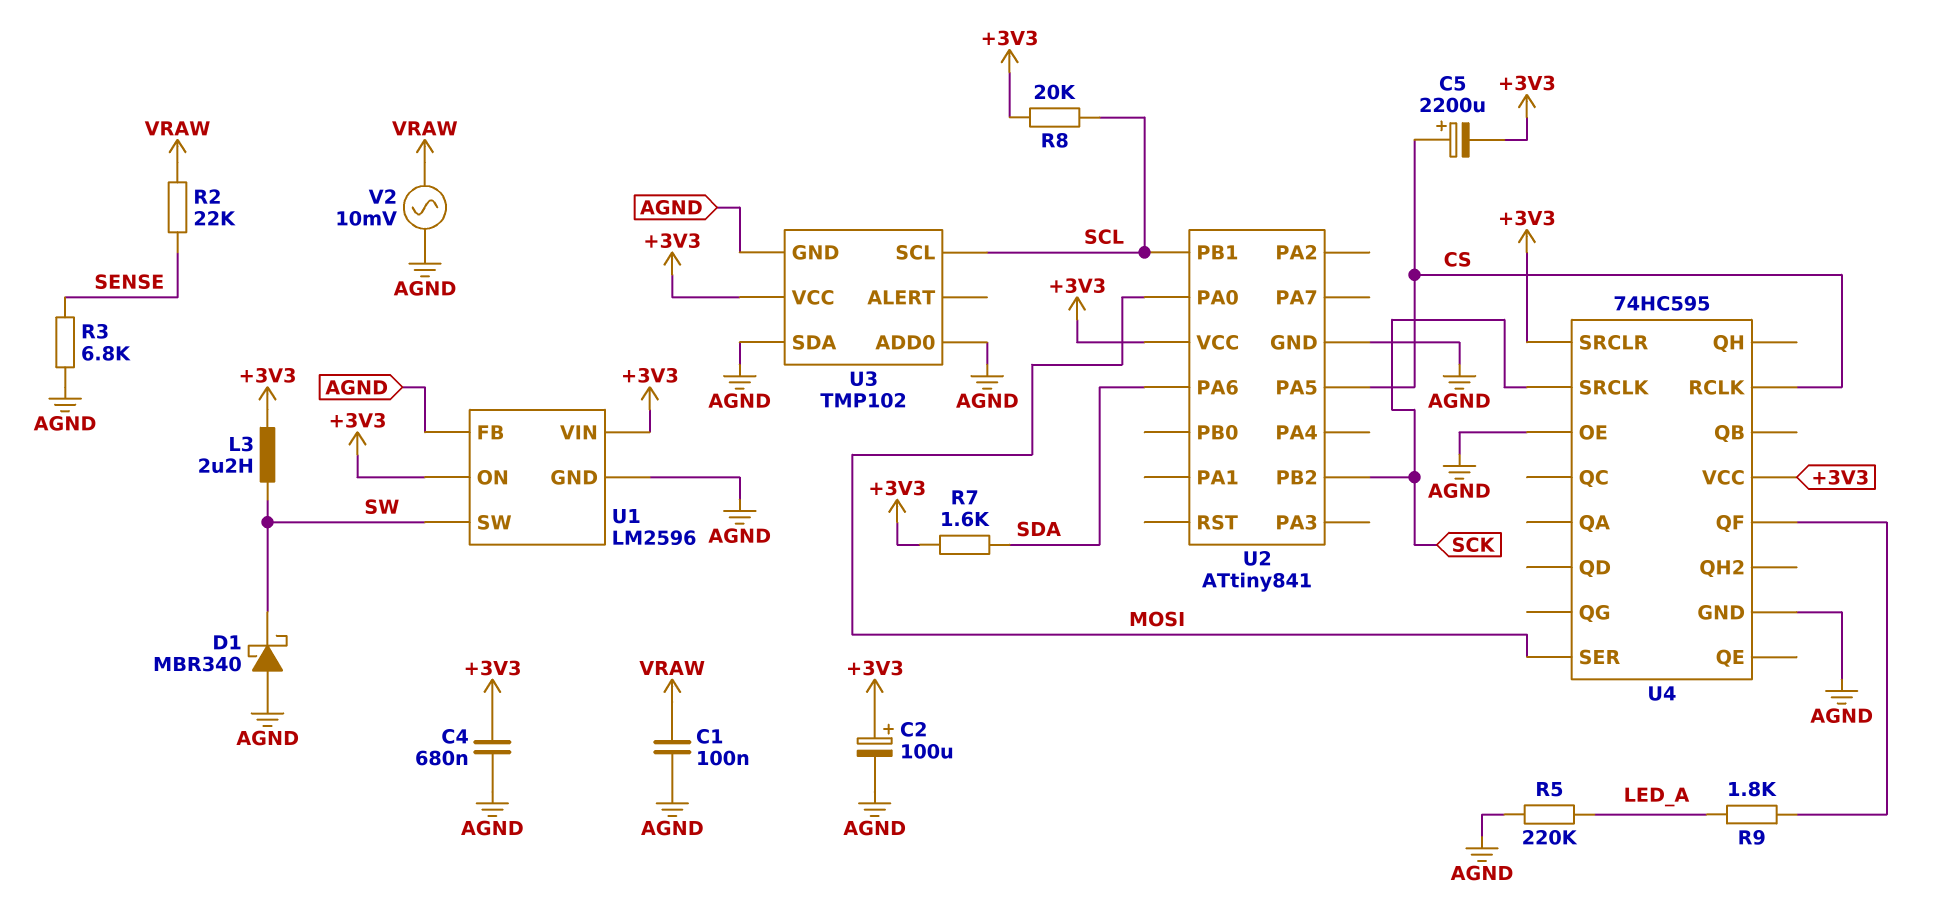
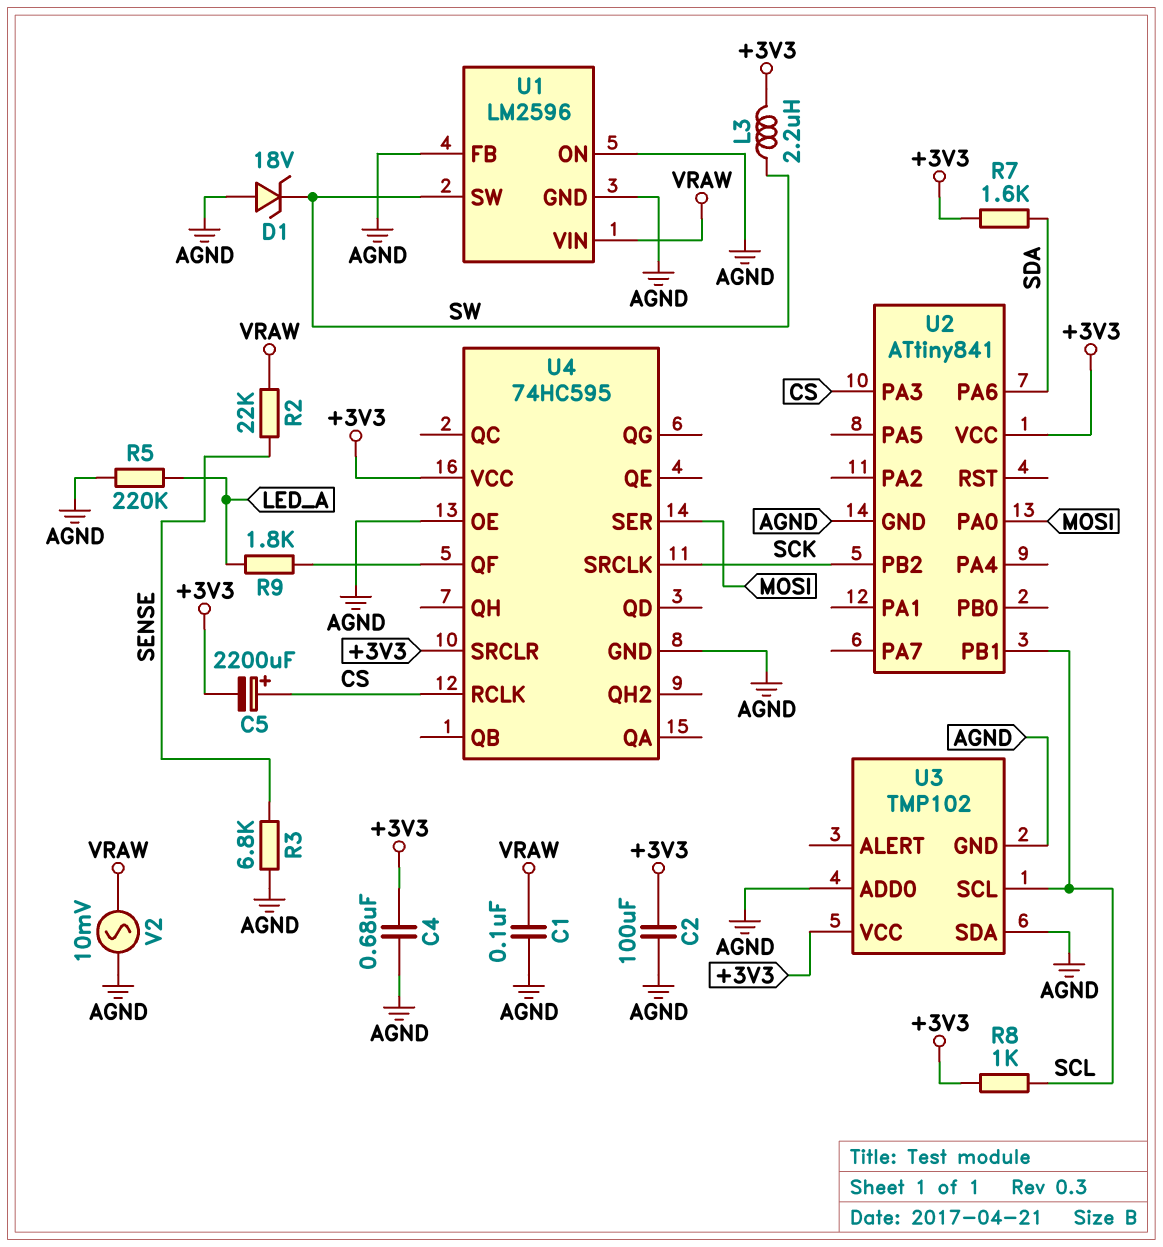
C2: 100uF (plus +3V3, minus AGND) -> 100uF (+3V3, AGND)
D1: schottky MBR340 (A AGND, K SW) -> zener 18V (A AGND, K SW)
R8: 20k (+3V3, SCL) -> 1k (+3V3, SCL)
U1 pin ON: +3V3 -> AGND
U1 pin VIN: +3V3 -> VRAW
U2 pin PA3: none -> CS
U2 pin PA5: CS -> none

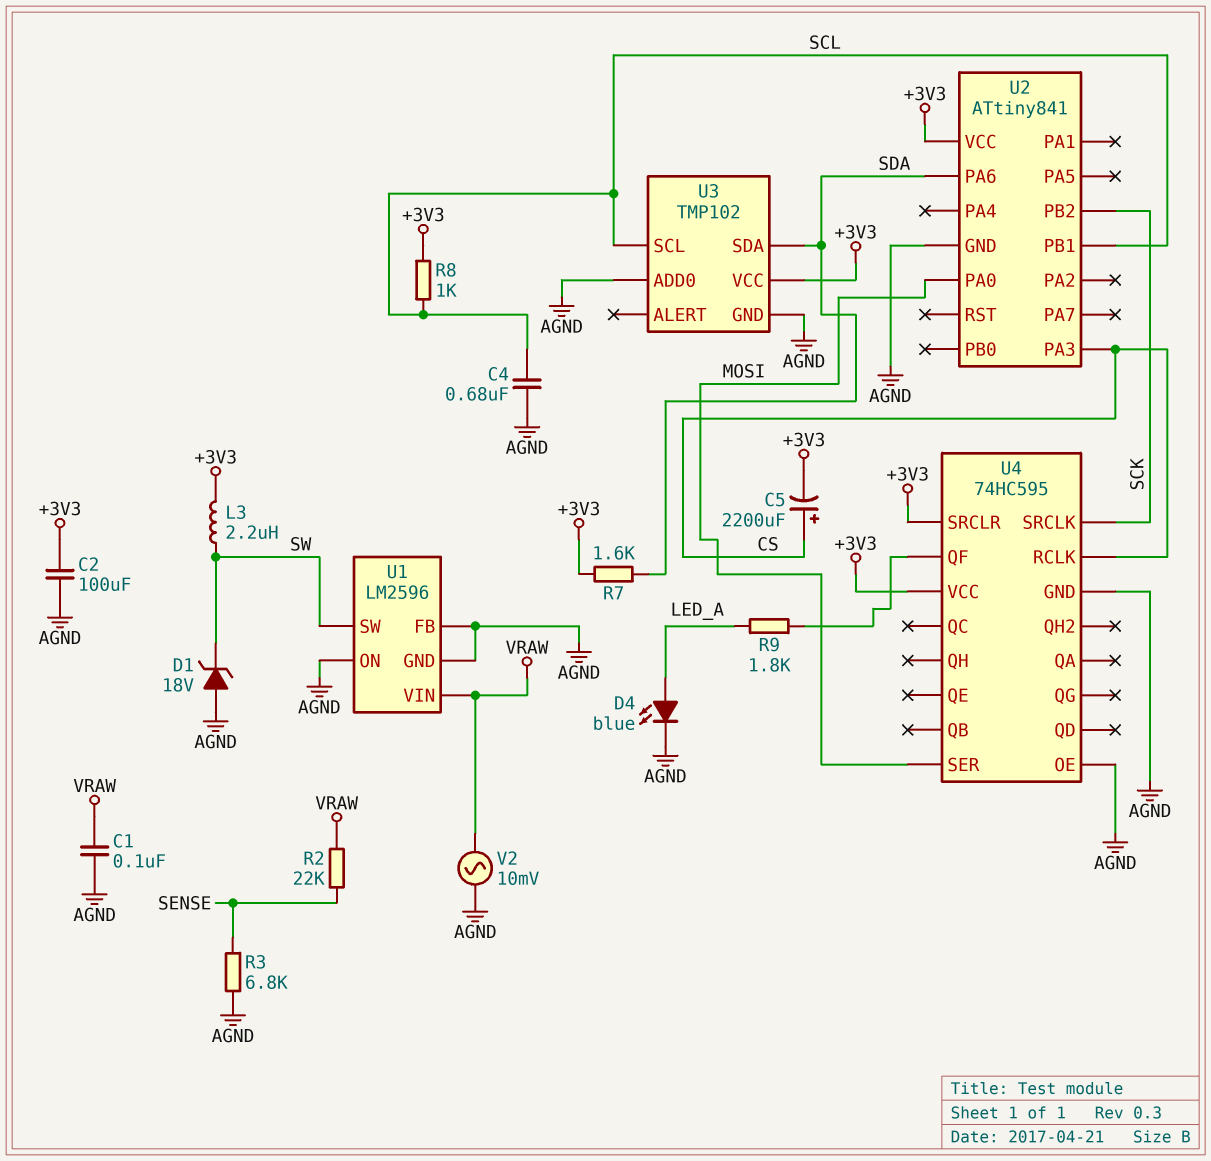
C4: 680nF (+3V3, AGND) -> 680nF (AGND, SCL)
D4: none -> LED blue (A LED_A, K AGND)
R5: 220k (AGND, LED_A) -> none
U3 pin SDA: AGND -> SDA

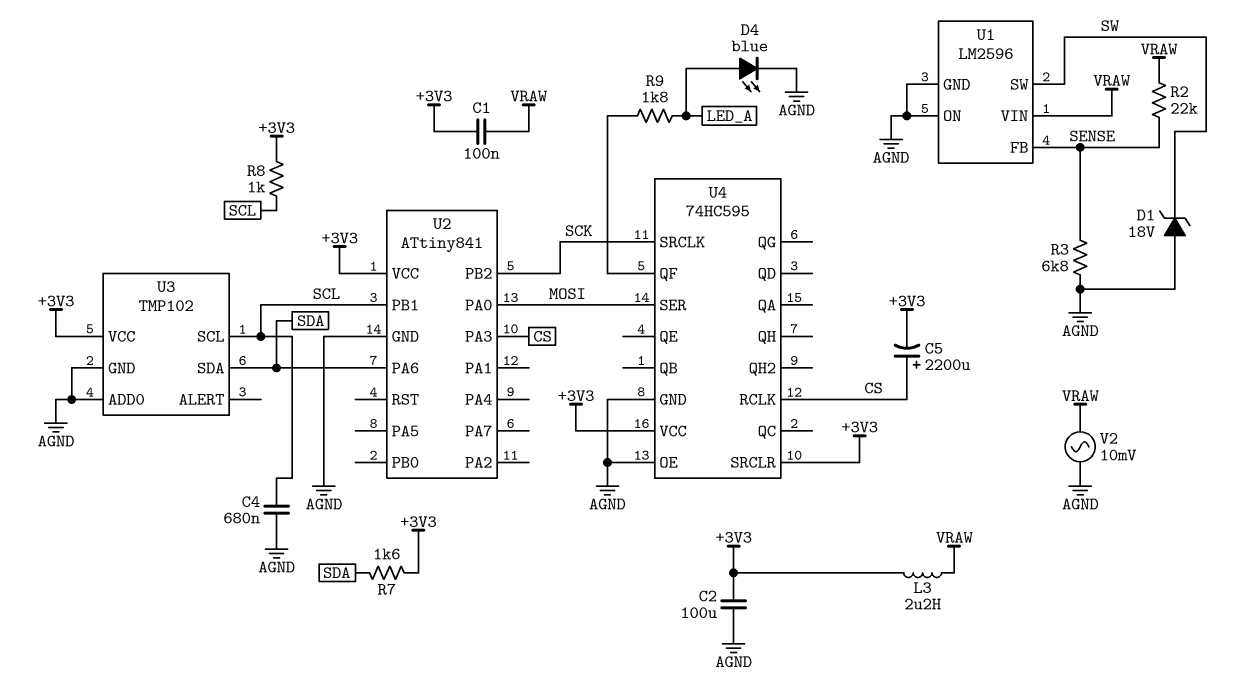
C1: 100nF (AGND, VRAW) -> 100nF (+3V3, VRAW)
L3: 2.2uH (+3V3, SW) -> 2.2uH (+3V3, VRAW)
U1 pin FB: AGND -> SENSE

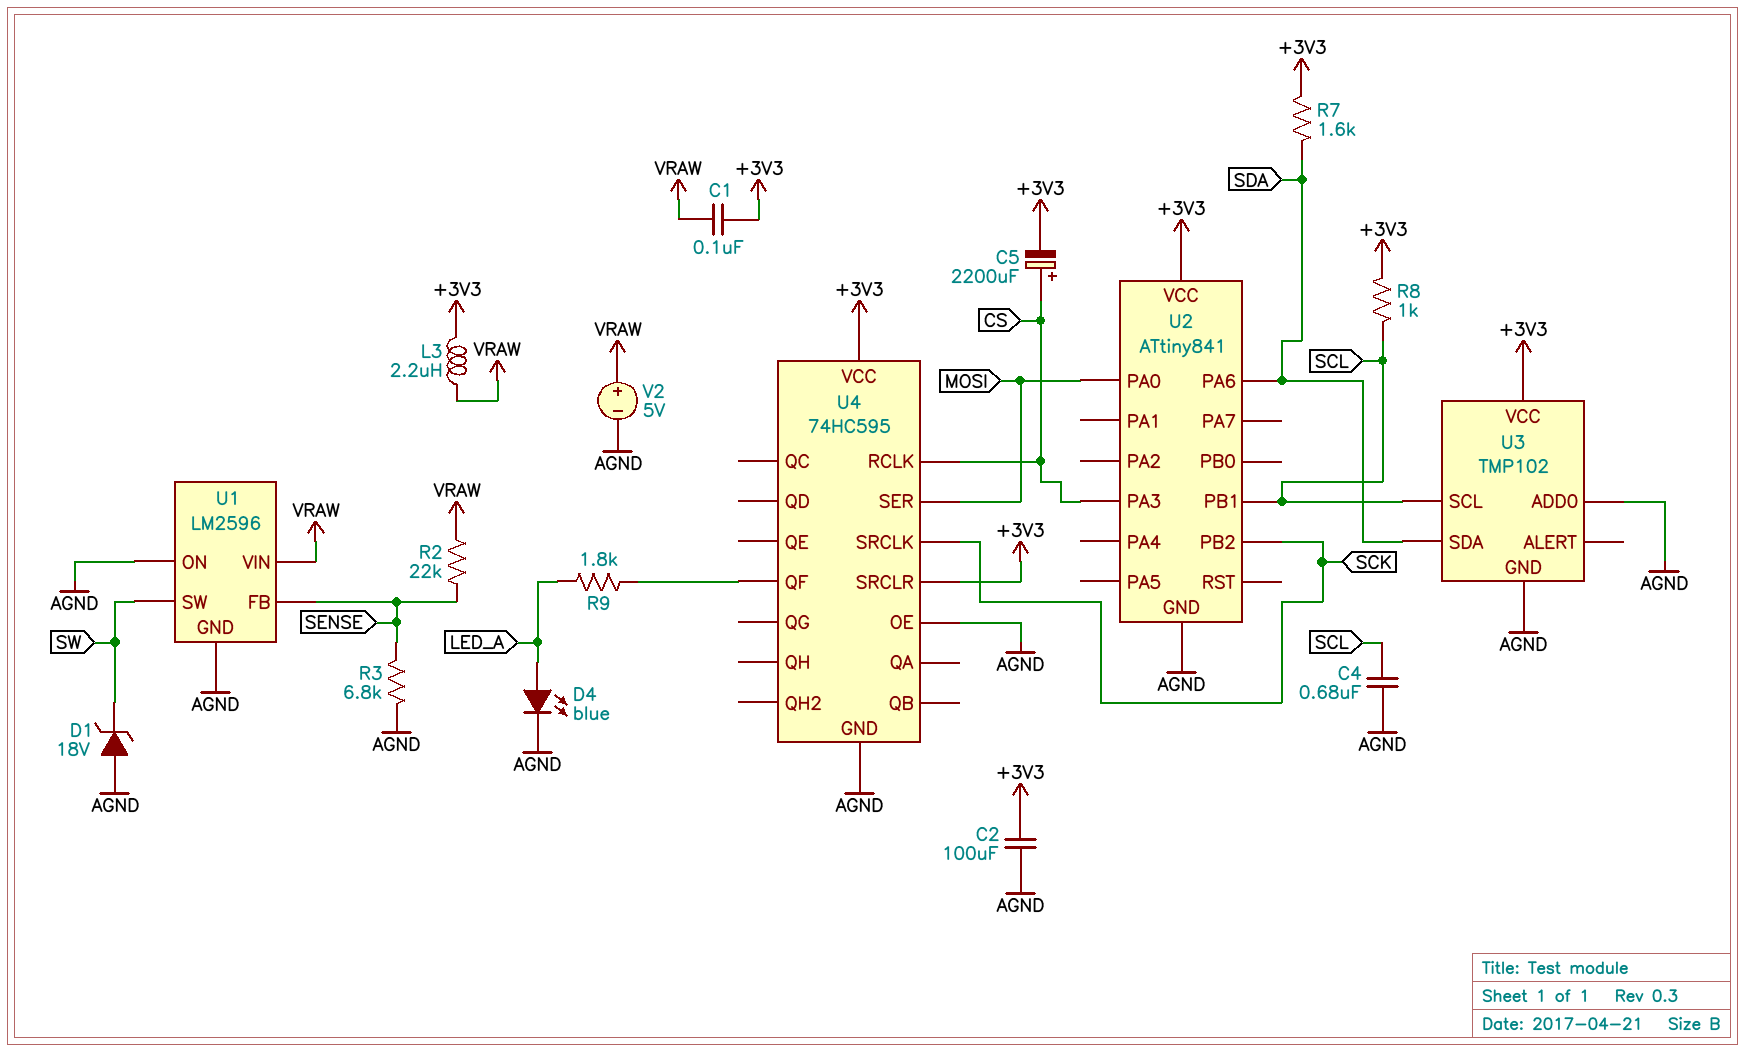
V2: AC 10mV (AGND, VRAW) -> 5V (plus VRAW, minus AGND)

